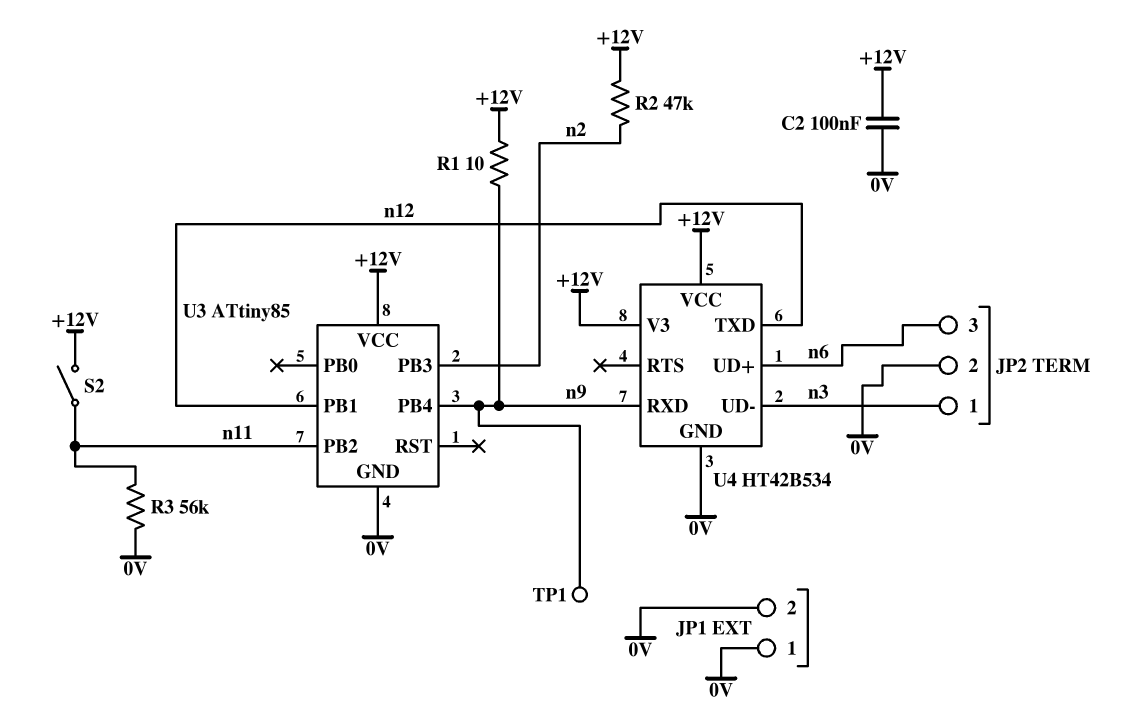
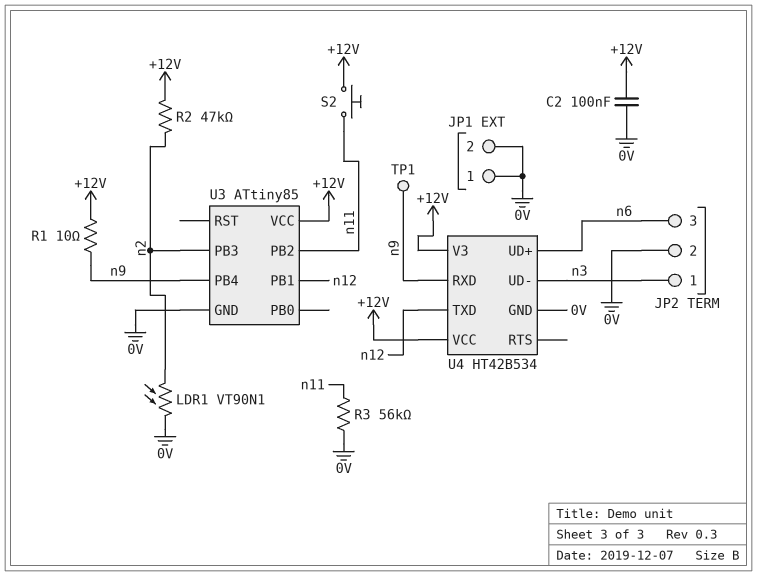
LDR1: none -> VT90N1 (0V, n2)
S2: switch (+12V, n11) -> button (+12V, n11)

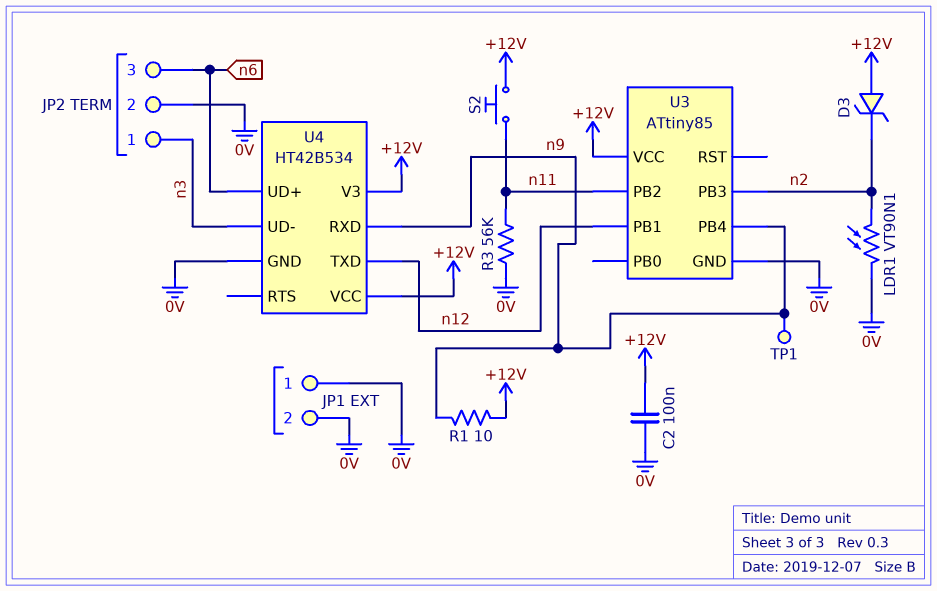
D3: none -> zener (A +12V, K n2)
R2: 47k (+12V, n2) -> none

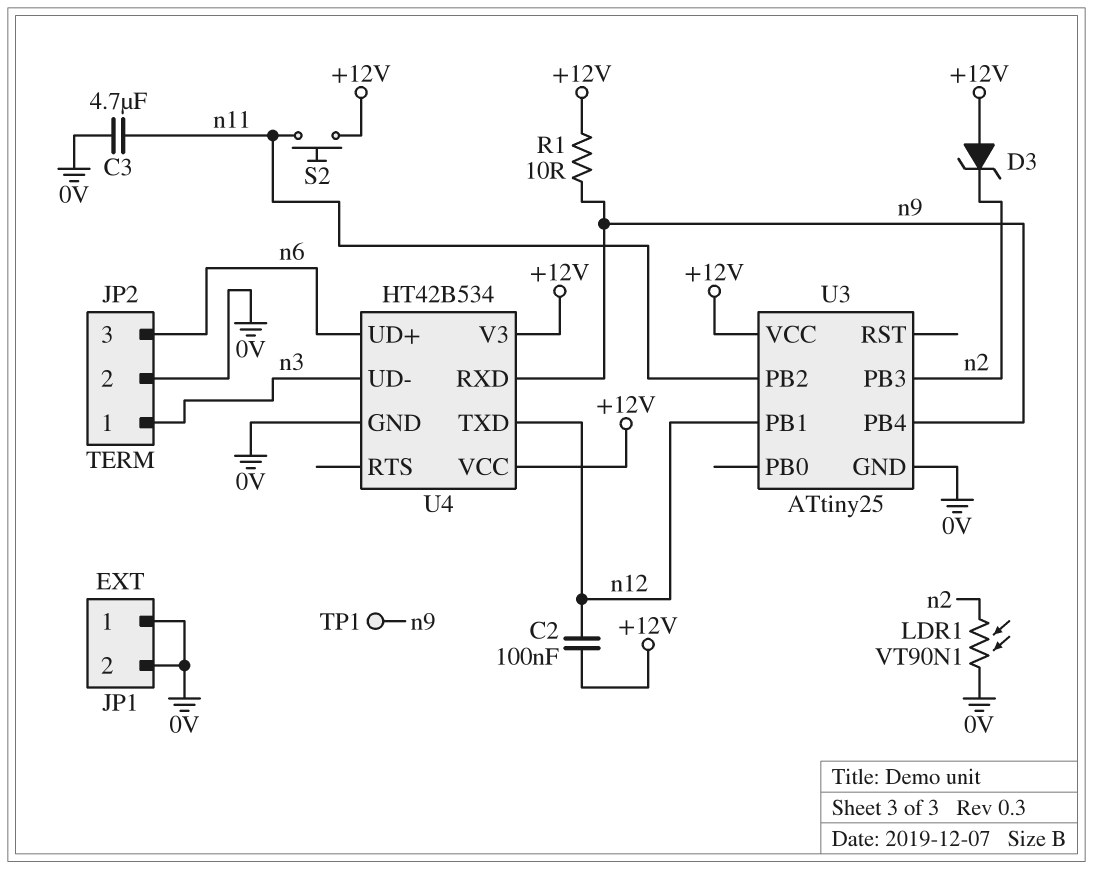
C2: 100nF (+12V, 0V) -> 100nF (+12V, n12)
C3: none -> 4.7uF (0V, n11)
R3: 56k (0V, n11) -> none
U3: ATtiny85 -> ATtiny25

